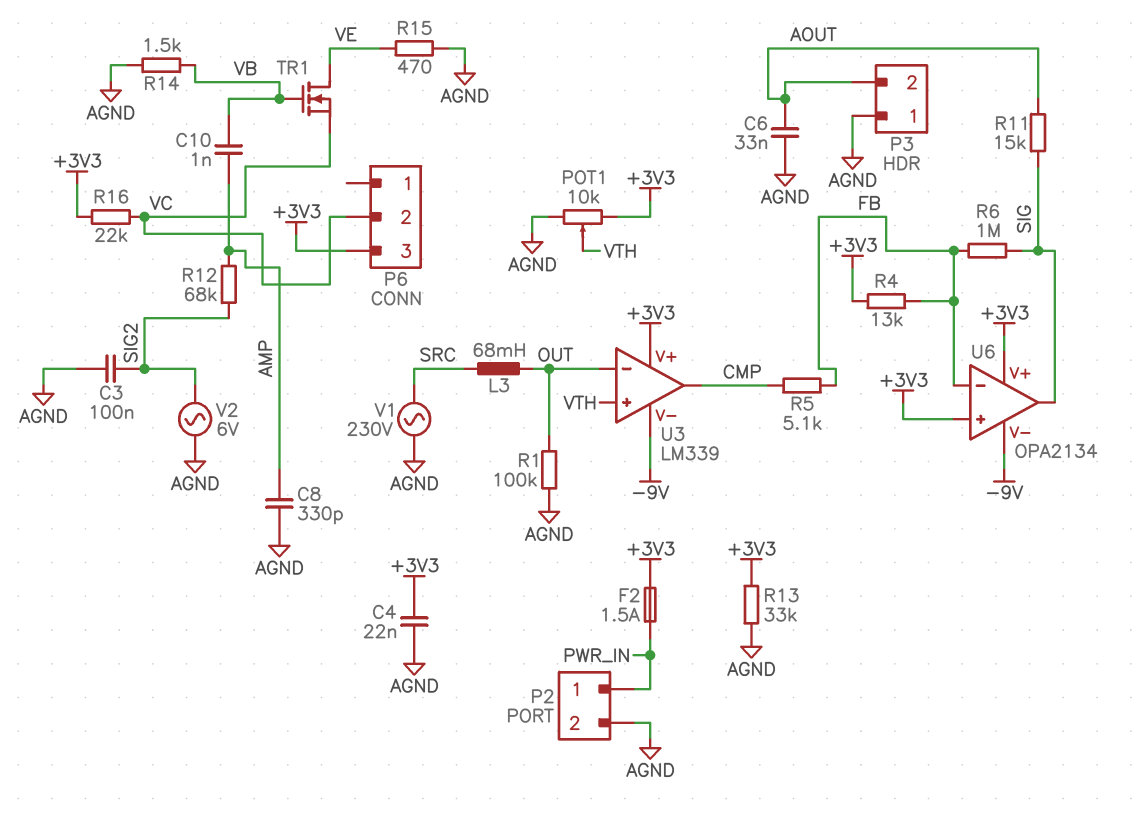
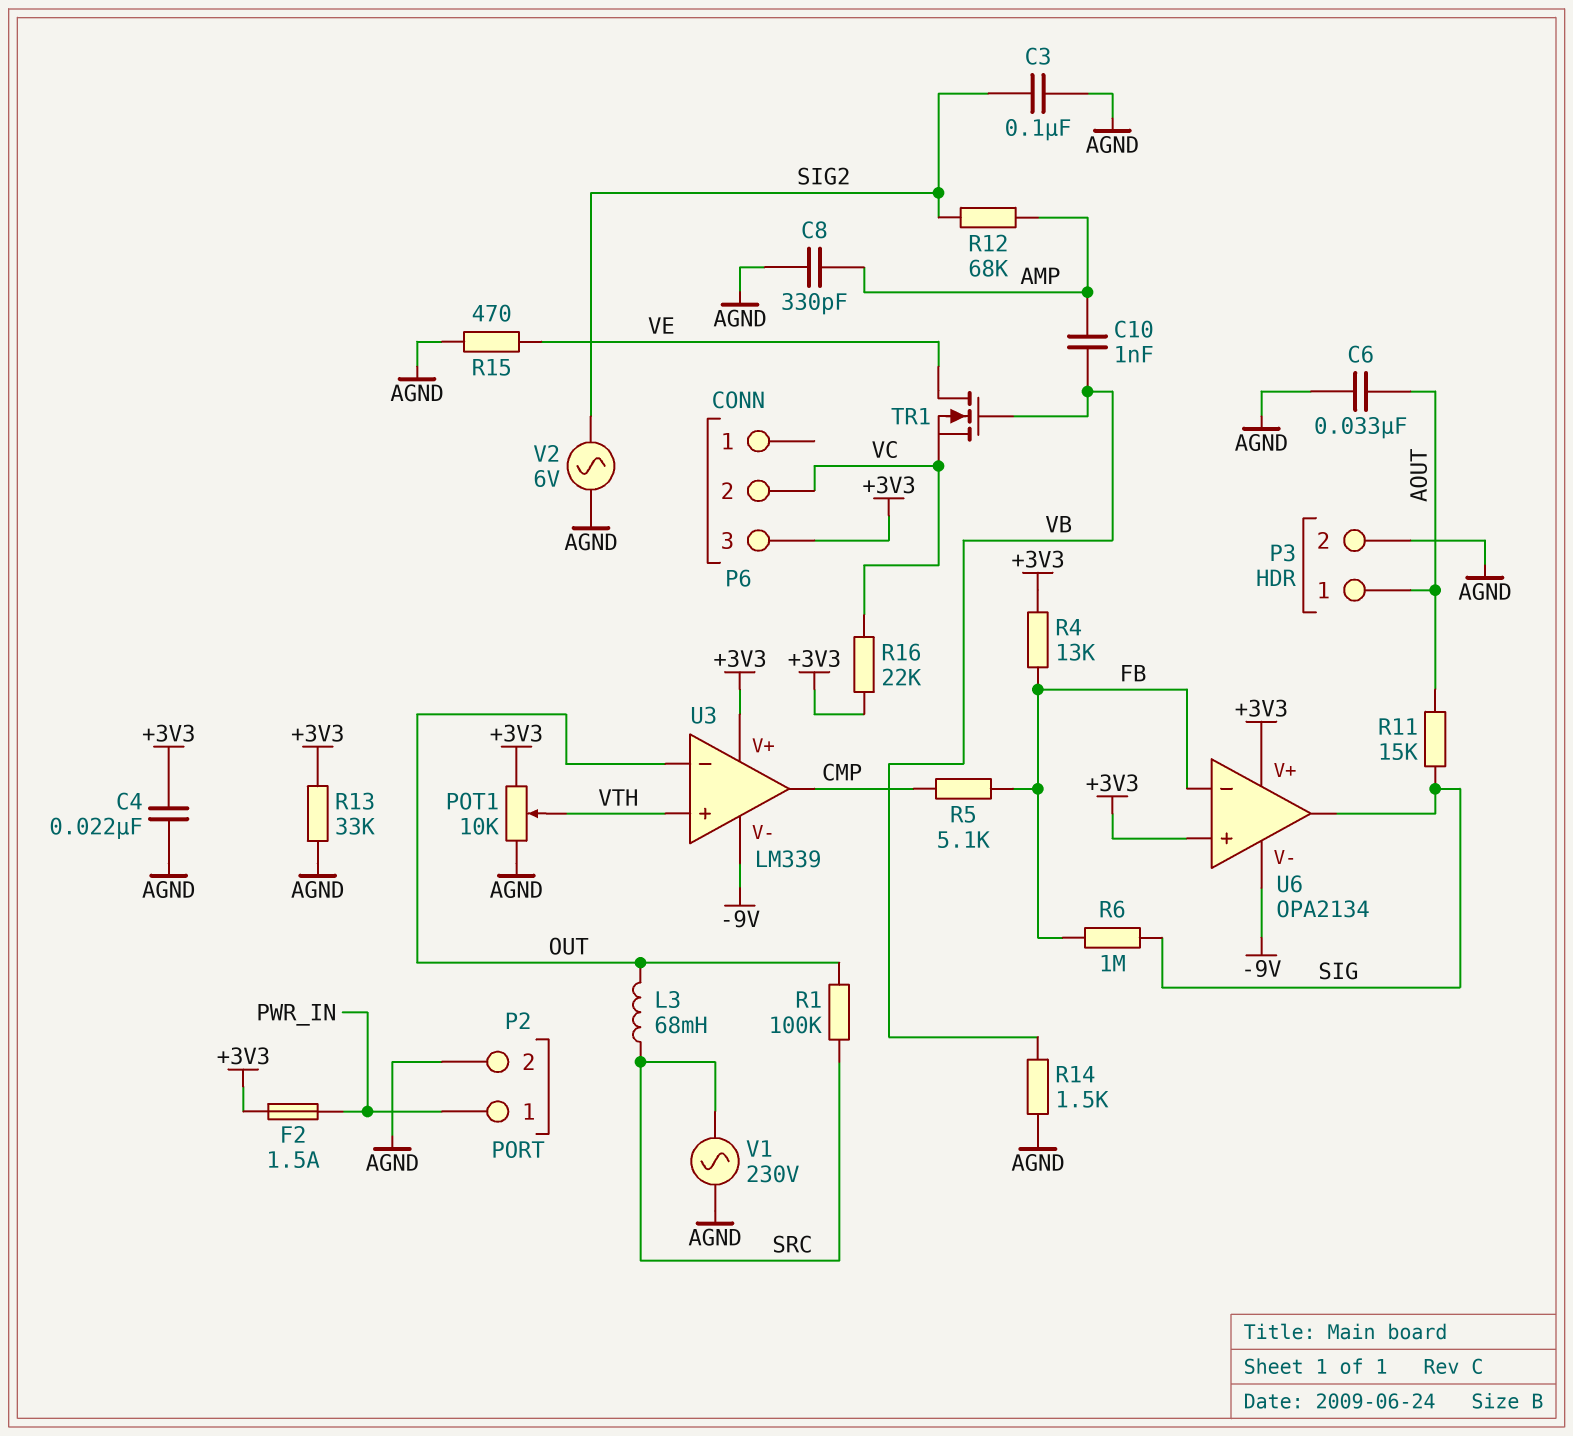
P3 pin 1: AGND -> AOUT
P3 pin 2: AOUT -> AGND
R1: 100k (AGND, OUT) -> 100k (OUT, SRC)

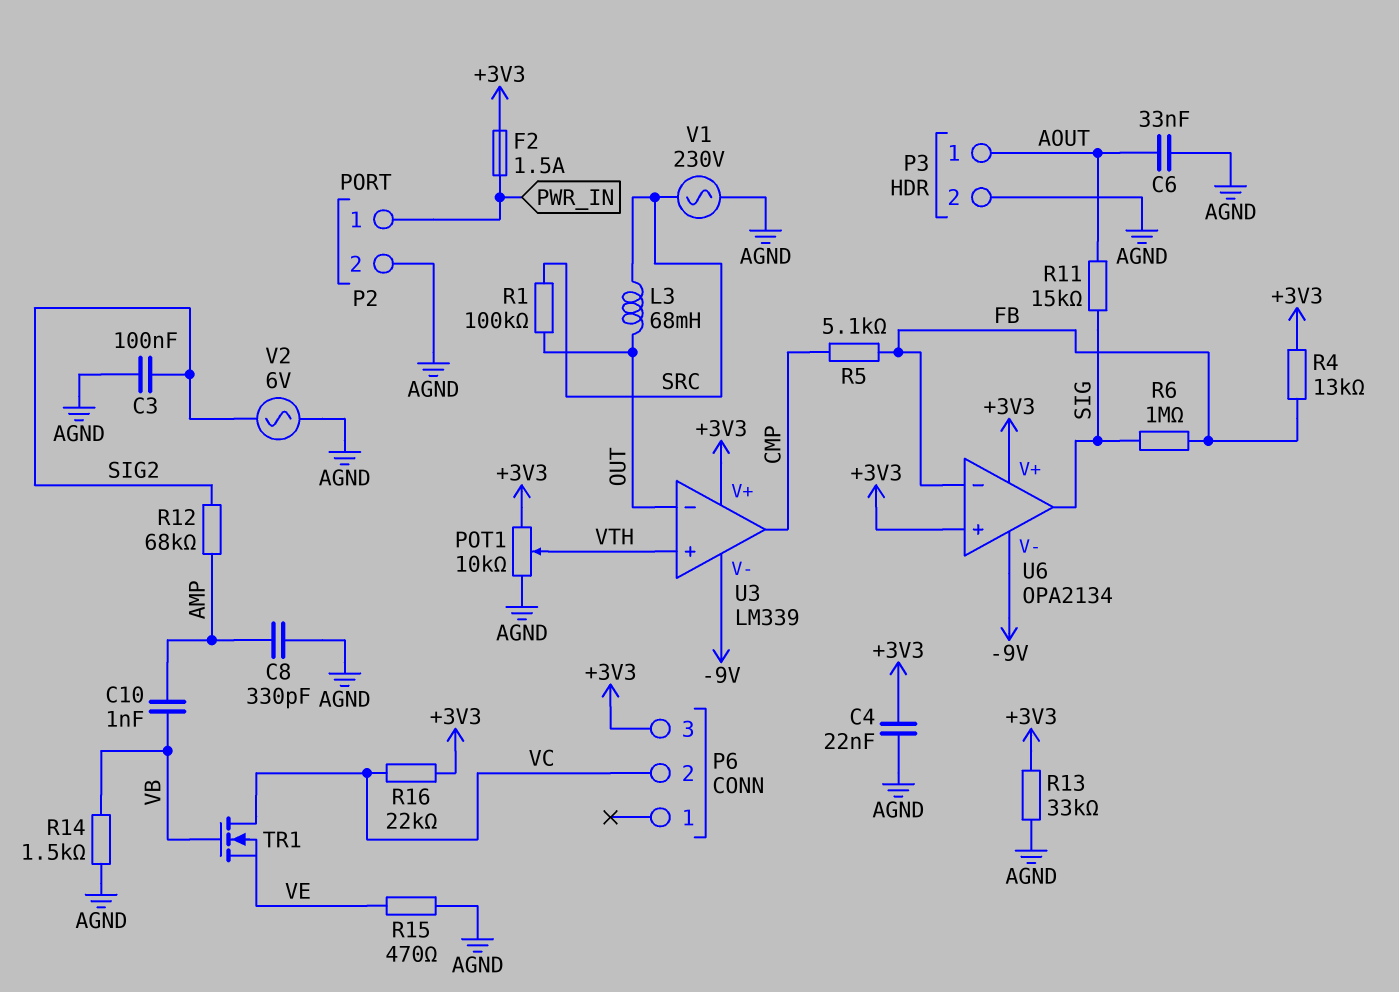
TR1: NMOS (G VB, D VE, S VC) -> NMOS (G VB, D VC, S VE)

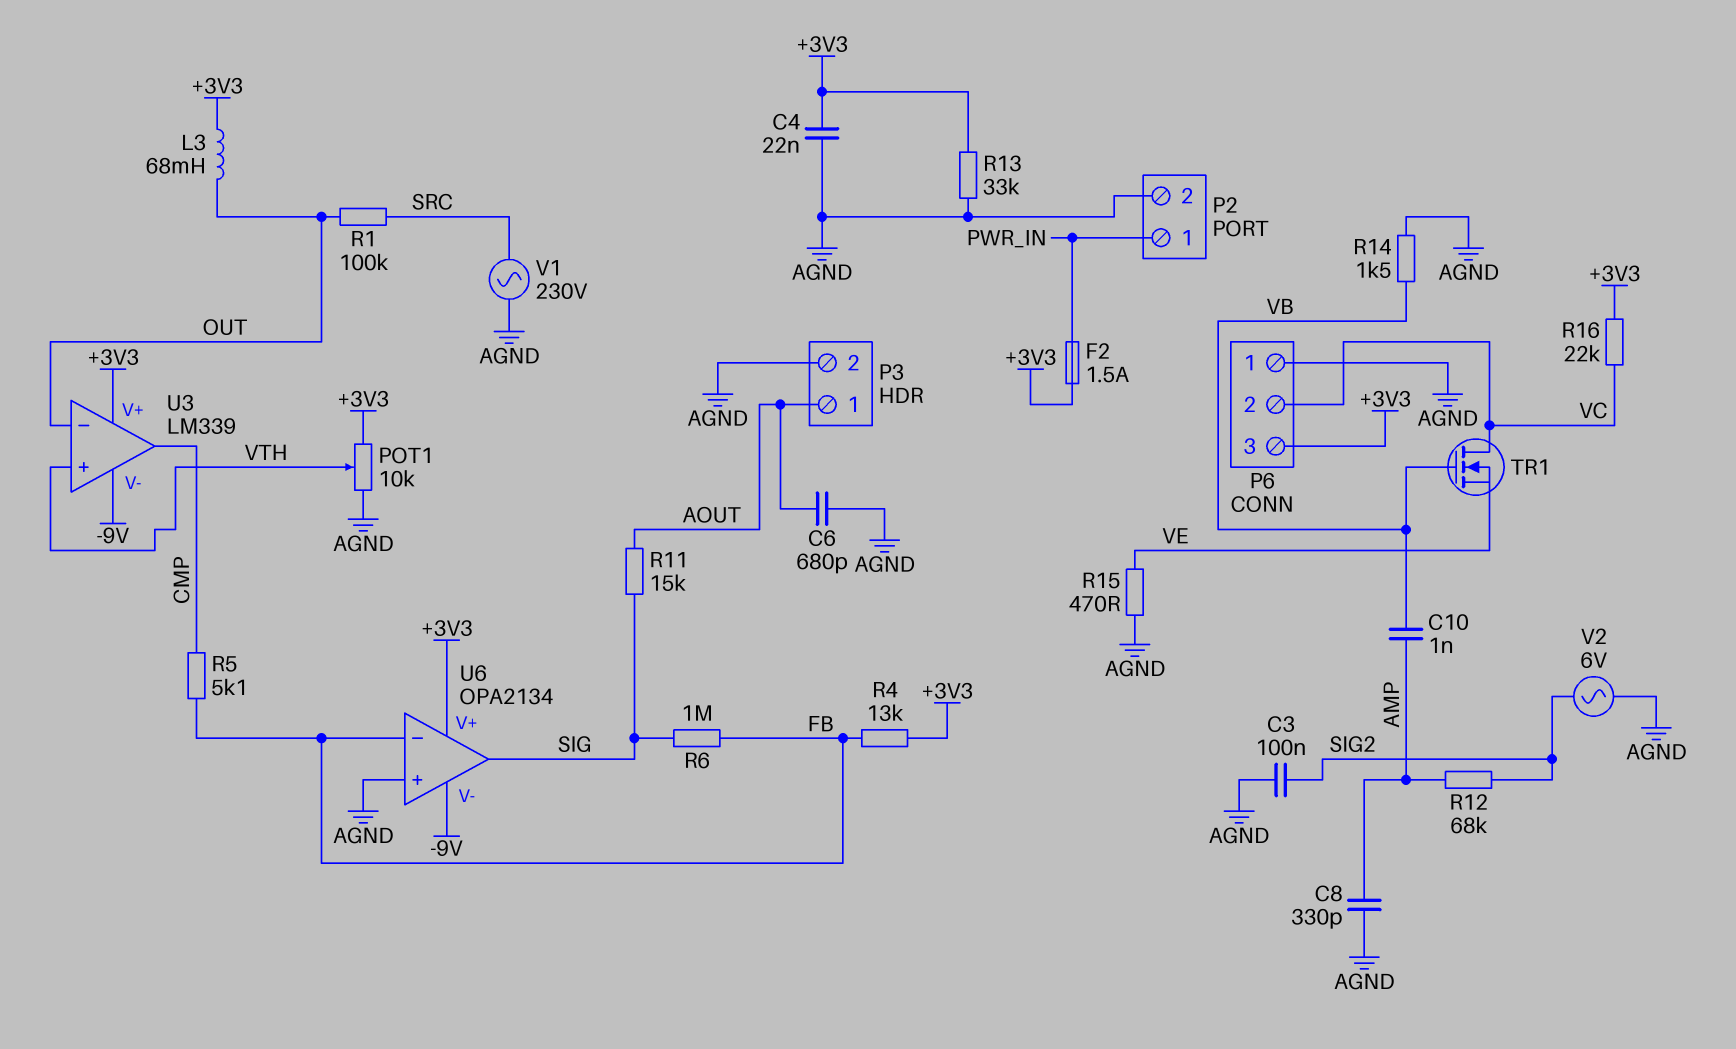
C6: 33nF (AGND, AOUT) -> 680pF (AGND, AOUT)
L3: 68mH (OUT, SRC) -> 68mH (+3V3, OUT)
P6 pin 1: none -> AGND
U6 pin in+: +3V3 -> AGND

